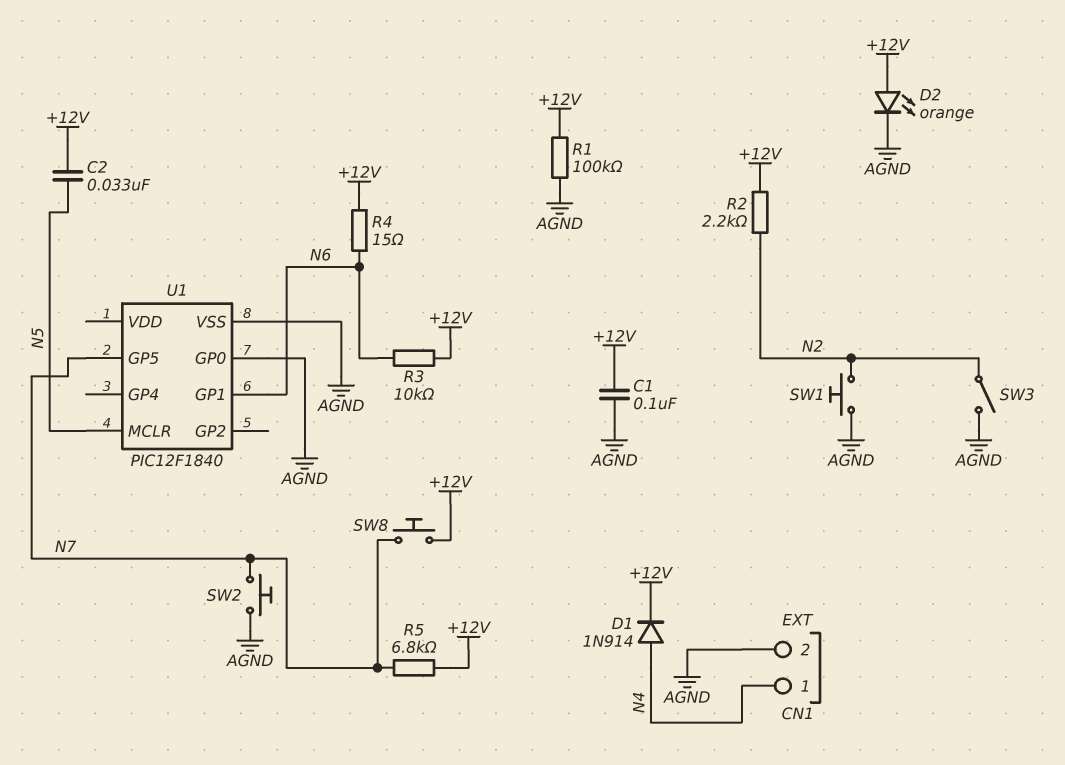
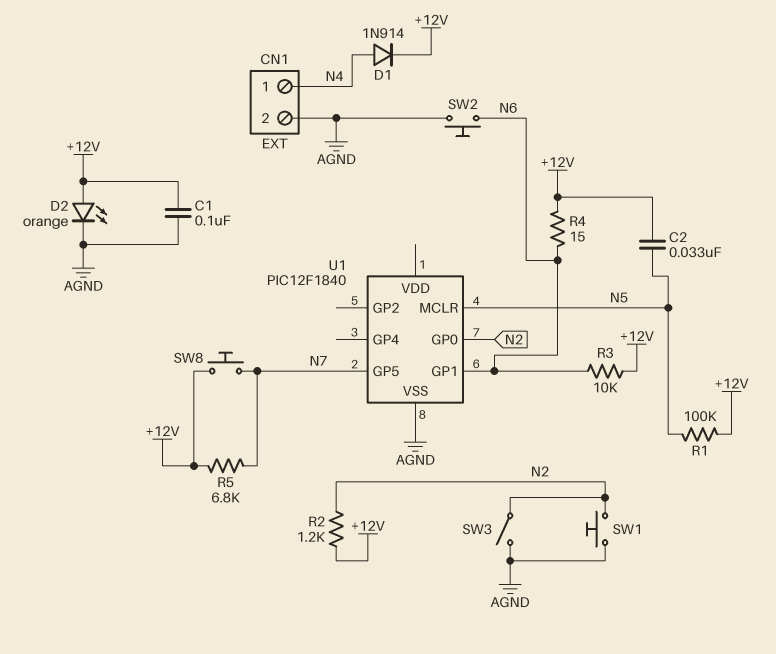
R1: 100k (+12V, AGND) -> 100k (+12V, N5)
R2: 2.2k (+12V, N2) -> 1.2k (+12V, N2)
SW2: button (AGND, N7) -> button (AGND, N6)
U1 pin GP0: AGND -> N2

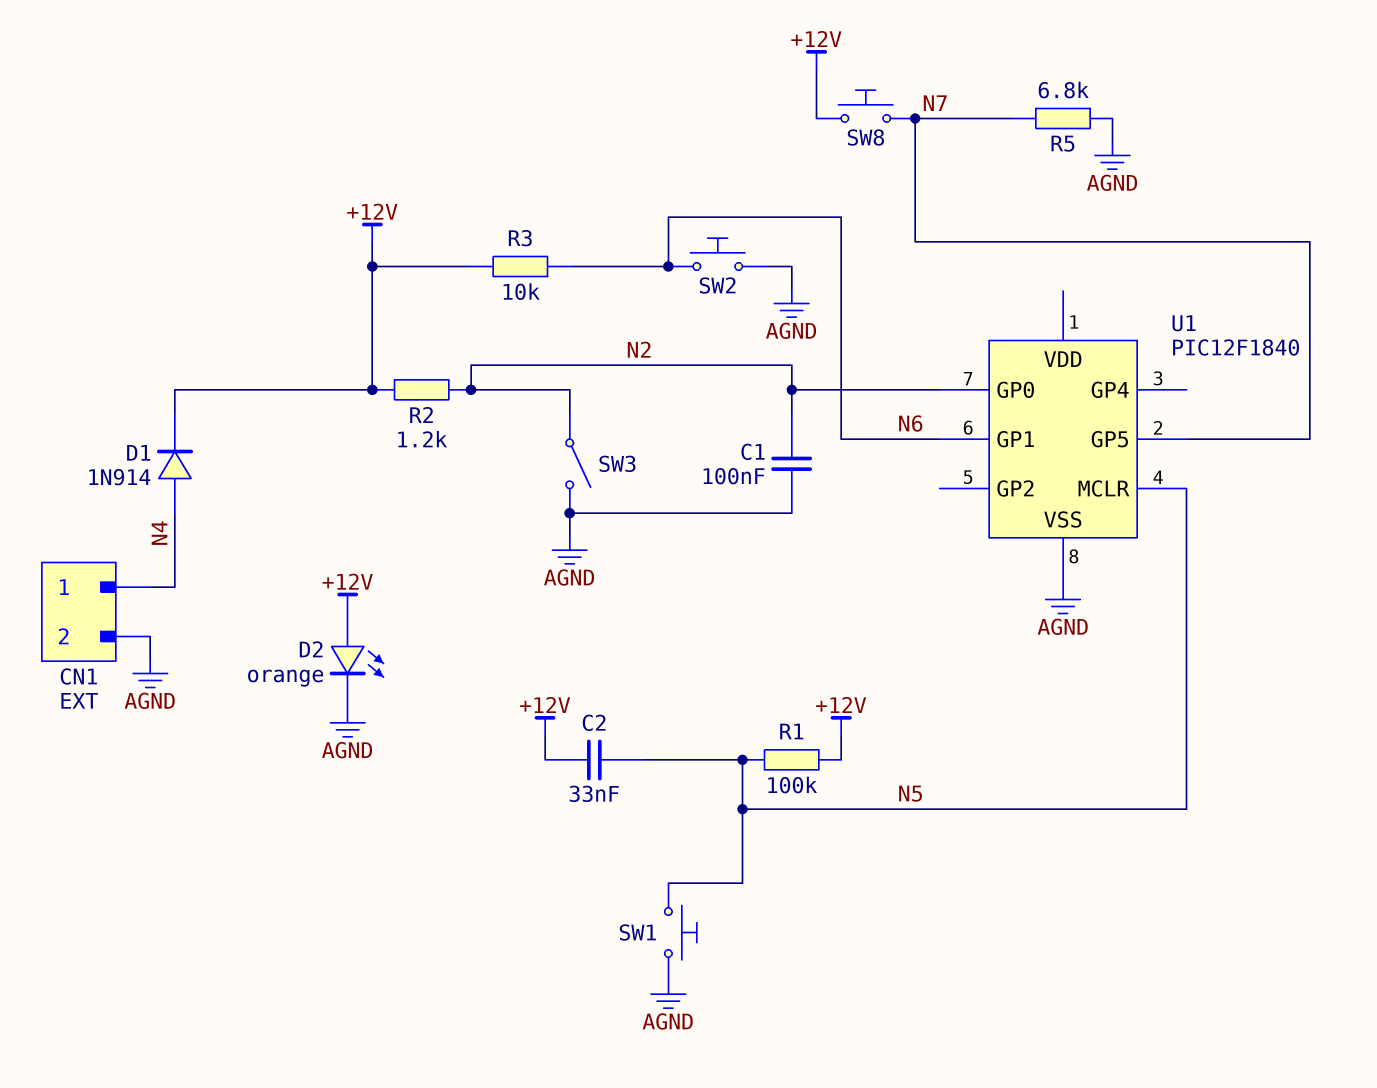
C1: 100nF (+12V, AGND) -> 100nF (AGND, N2)
R4: 15 (+12V, N6) -> none
R5: 6.8k (+12V, N7) -> 6.8k (AGND, N7)
SW1: button (AGND, N2) -> button (AGND, N5)

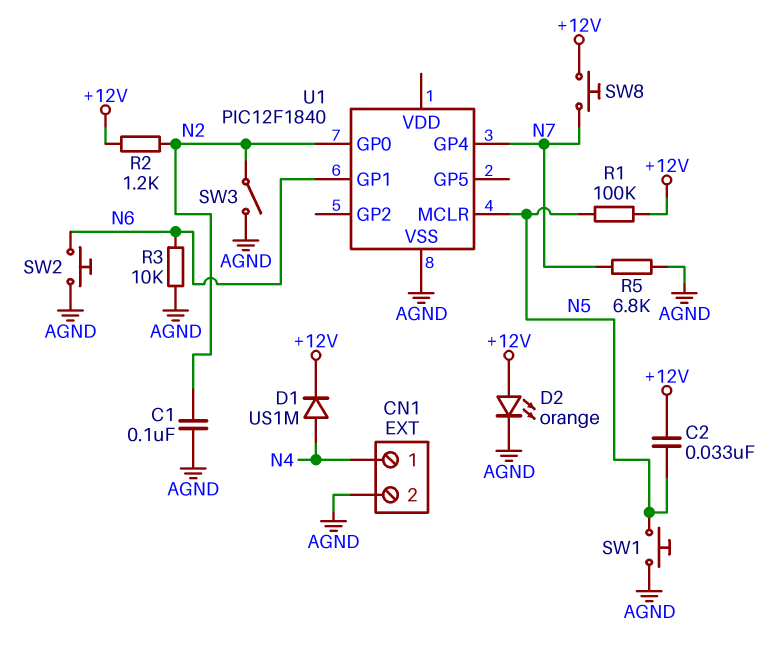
D1: diode 1N914 (A N4, K +12V) -> diode US1M (A N4, K +12V)
R3: 10k (+12V, N6) -> 10k (AGND, N6)
U1 pin GP4: none -> N7
U1 pin GP5: N7 -> none

